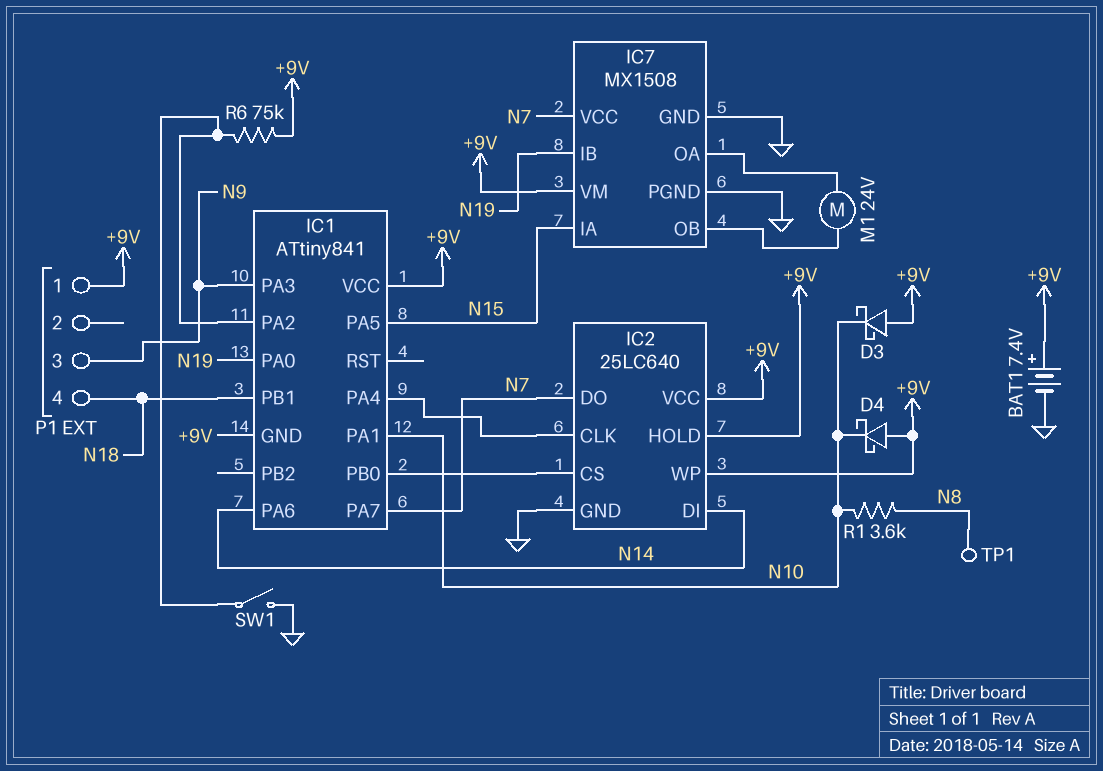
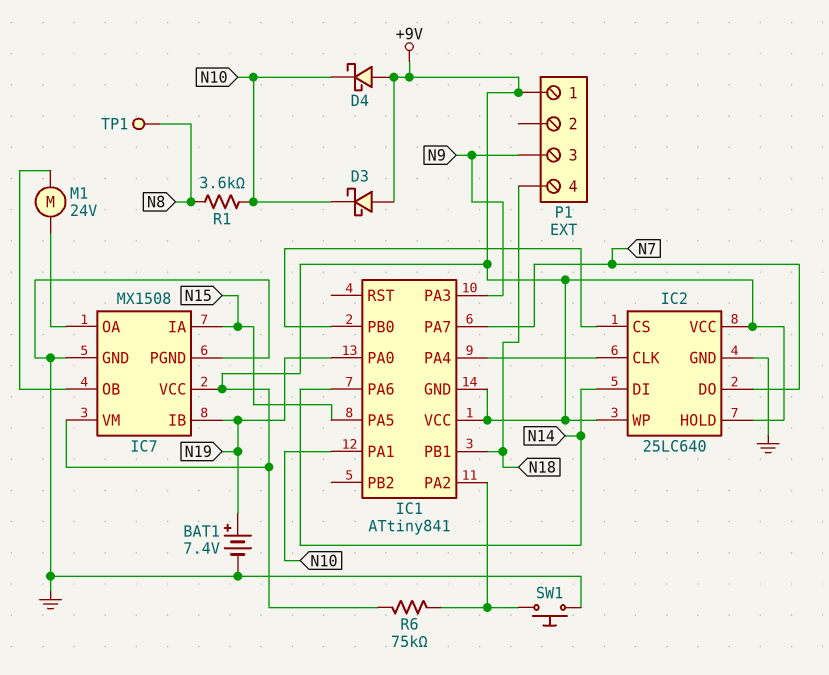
BAT1: 7.4V (plus +9V, minus GND) -> 7.4V (plus N19, minus GND)
IC7 pin VCC: N7 -> +9V
SW1: switch (GND, IC1/PA2) -> button (GND, IC1/PA2)

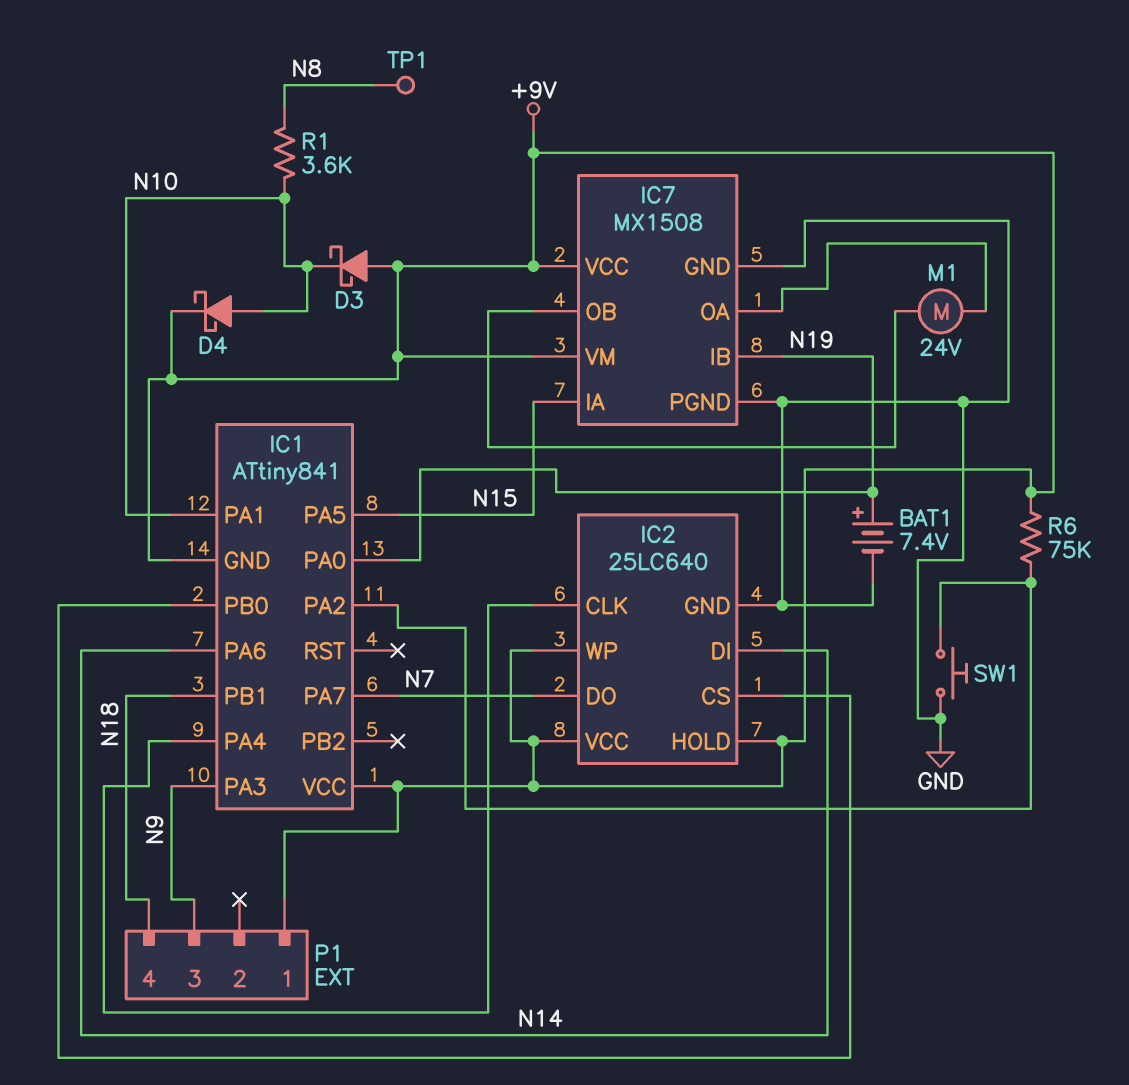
D4: schottky (A +9V, K N10) -> schottky (A N10, K +9V)

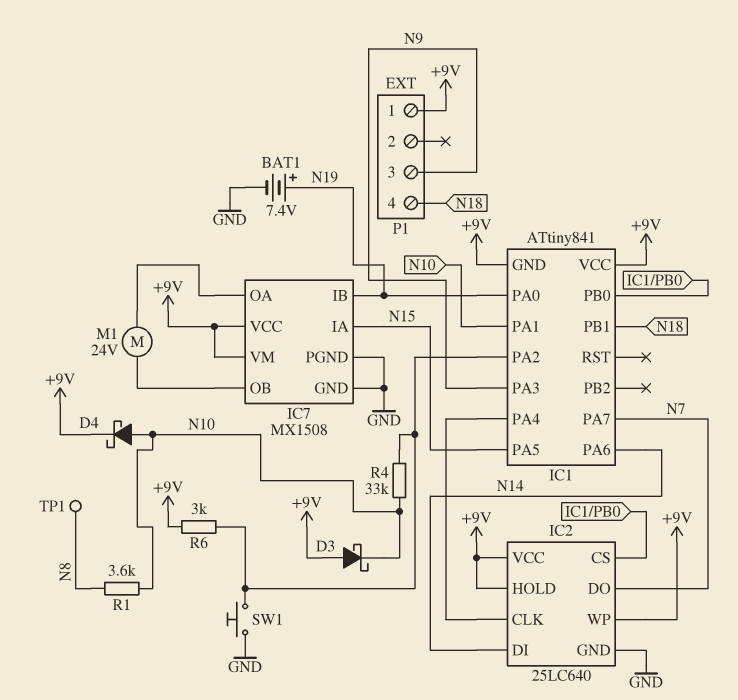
R4: none -> 33k (IC1/PA2, N10)
R6: 75k (+9V, IC1/PA2) -> 3k (+9V, IC1/PA2)

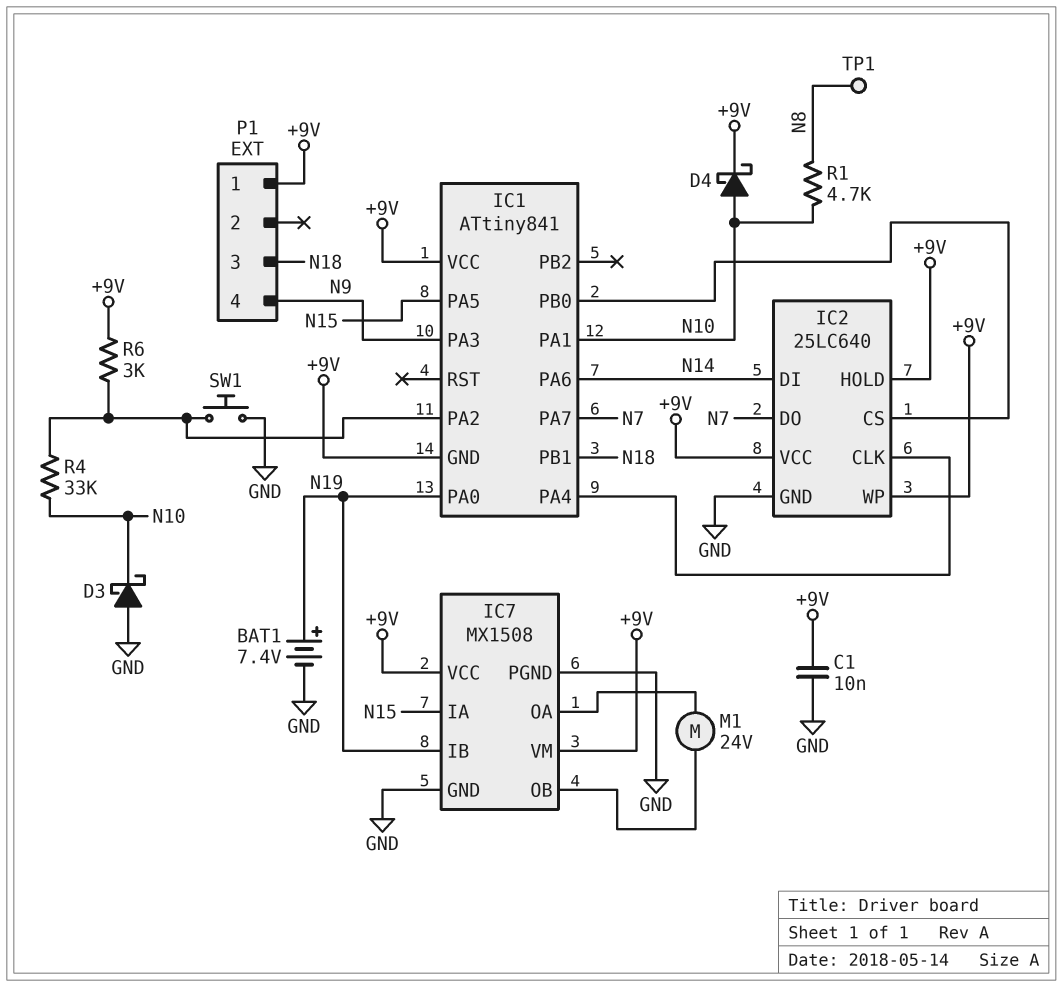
C1: none -> 10nF (+9V, GND)
D3: schottky (A +9V, K N10) -> schottky (A GND, K N10)
P1 pin 3: N9 -> N18
P1 pin 4: N18 -> N9
R1: 3.6k (N8, N10) -> 4.7k (N8, N10)

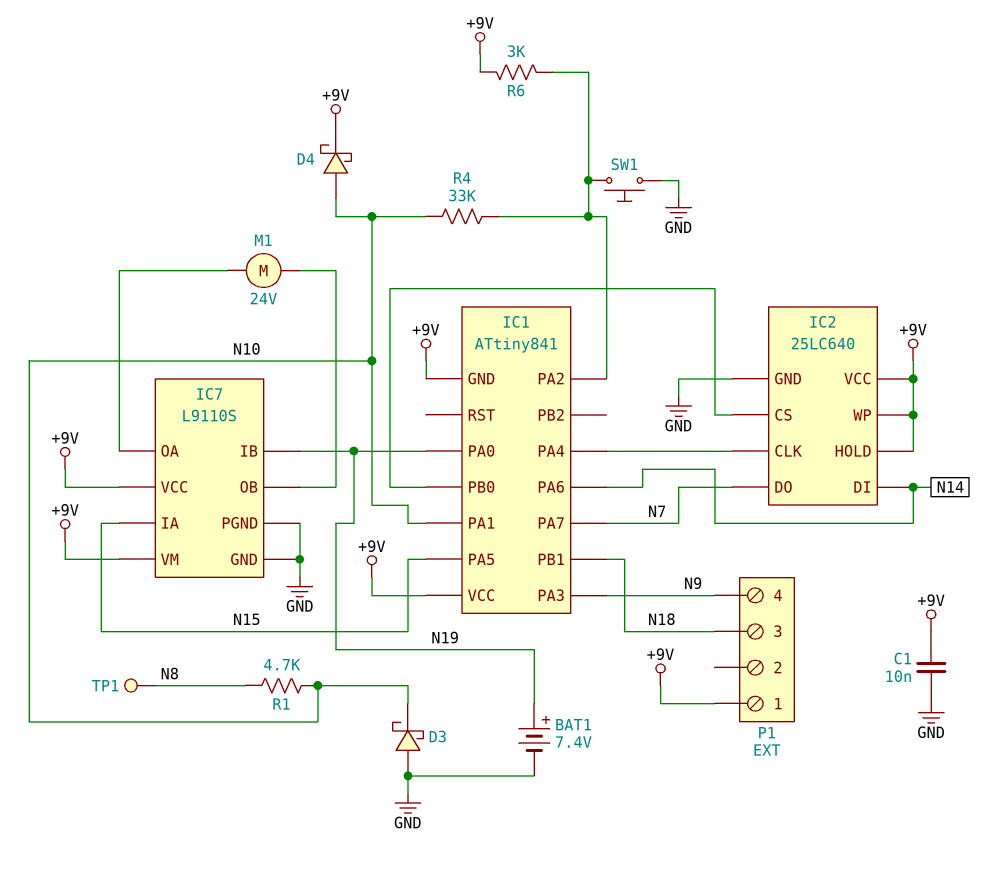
IC7: MX1508 -> L9110S

